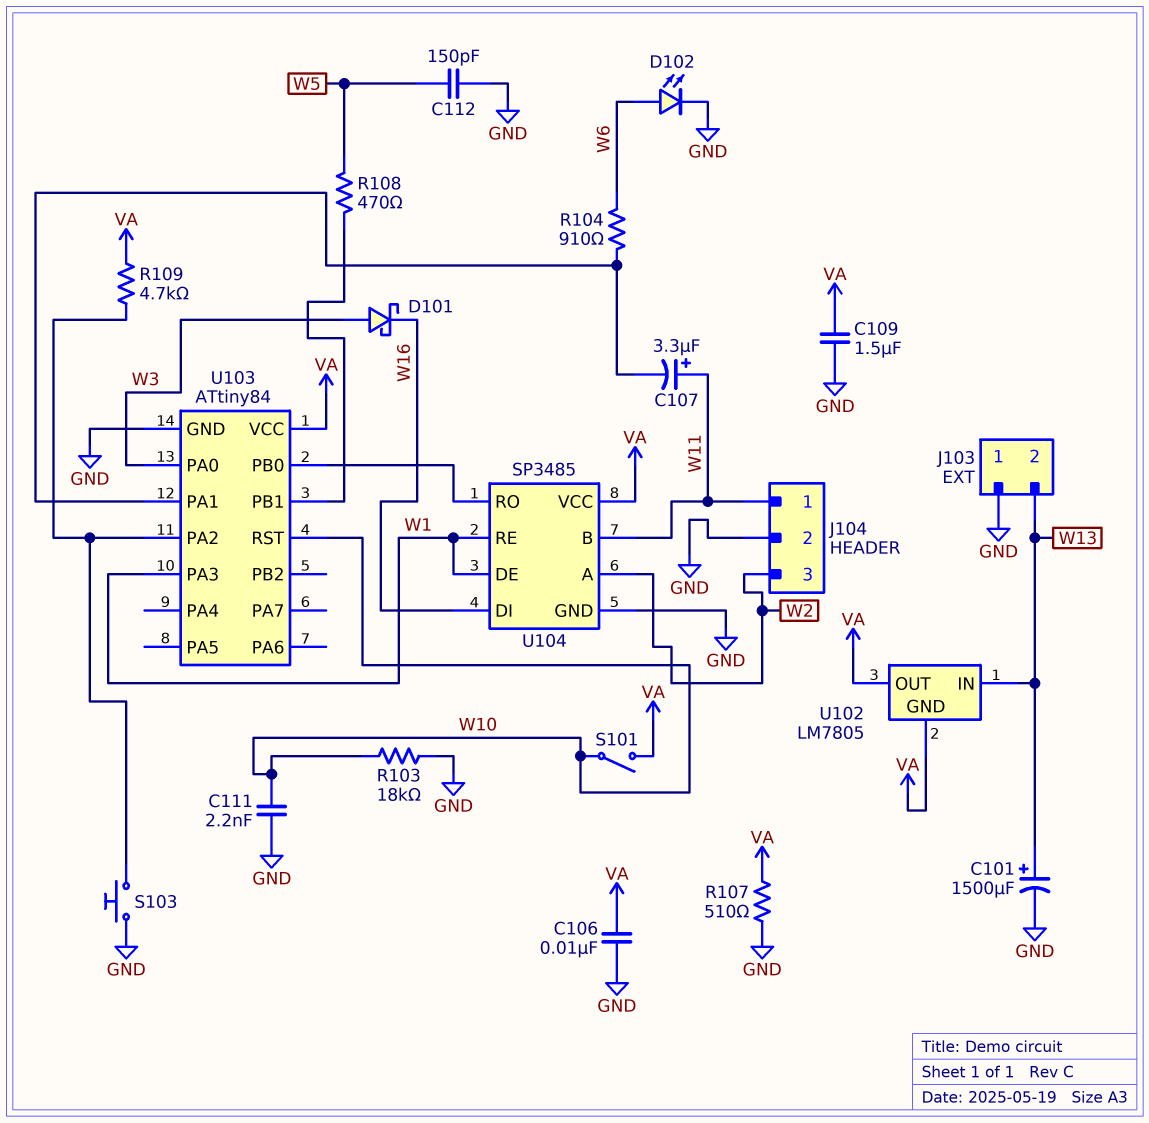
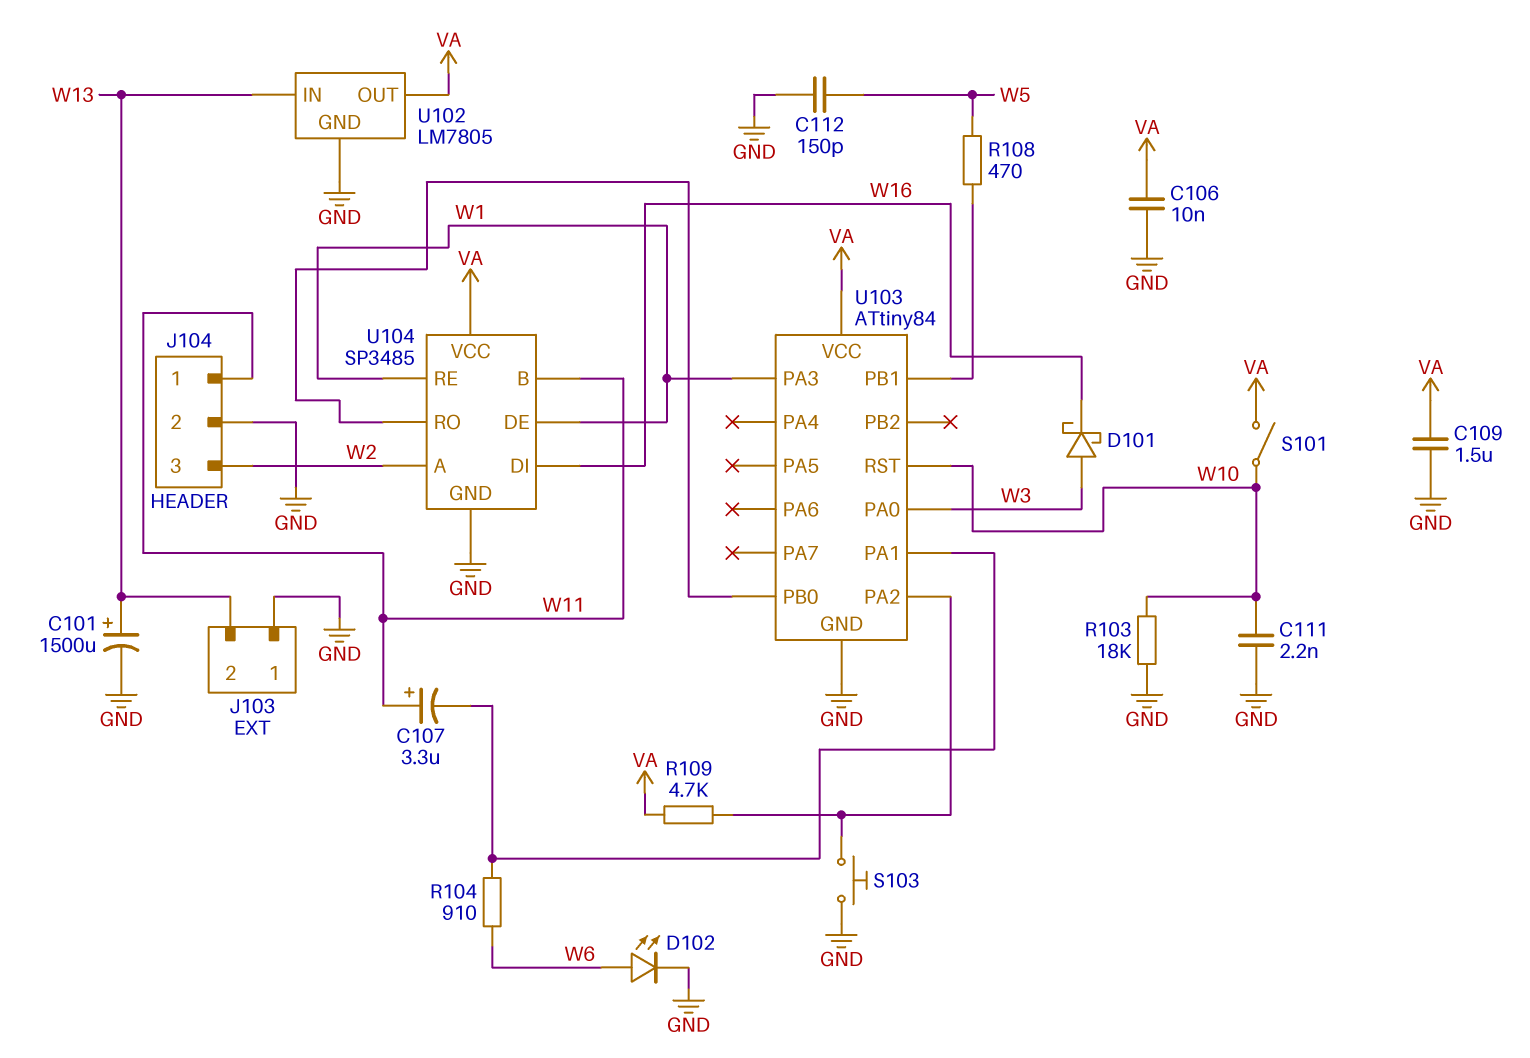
R107: 510 (GND, VA) -> none
U102 pin GND: VA -> GND

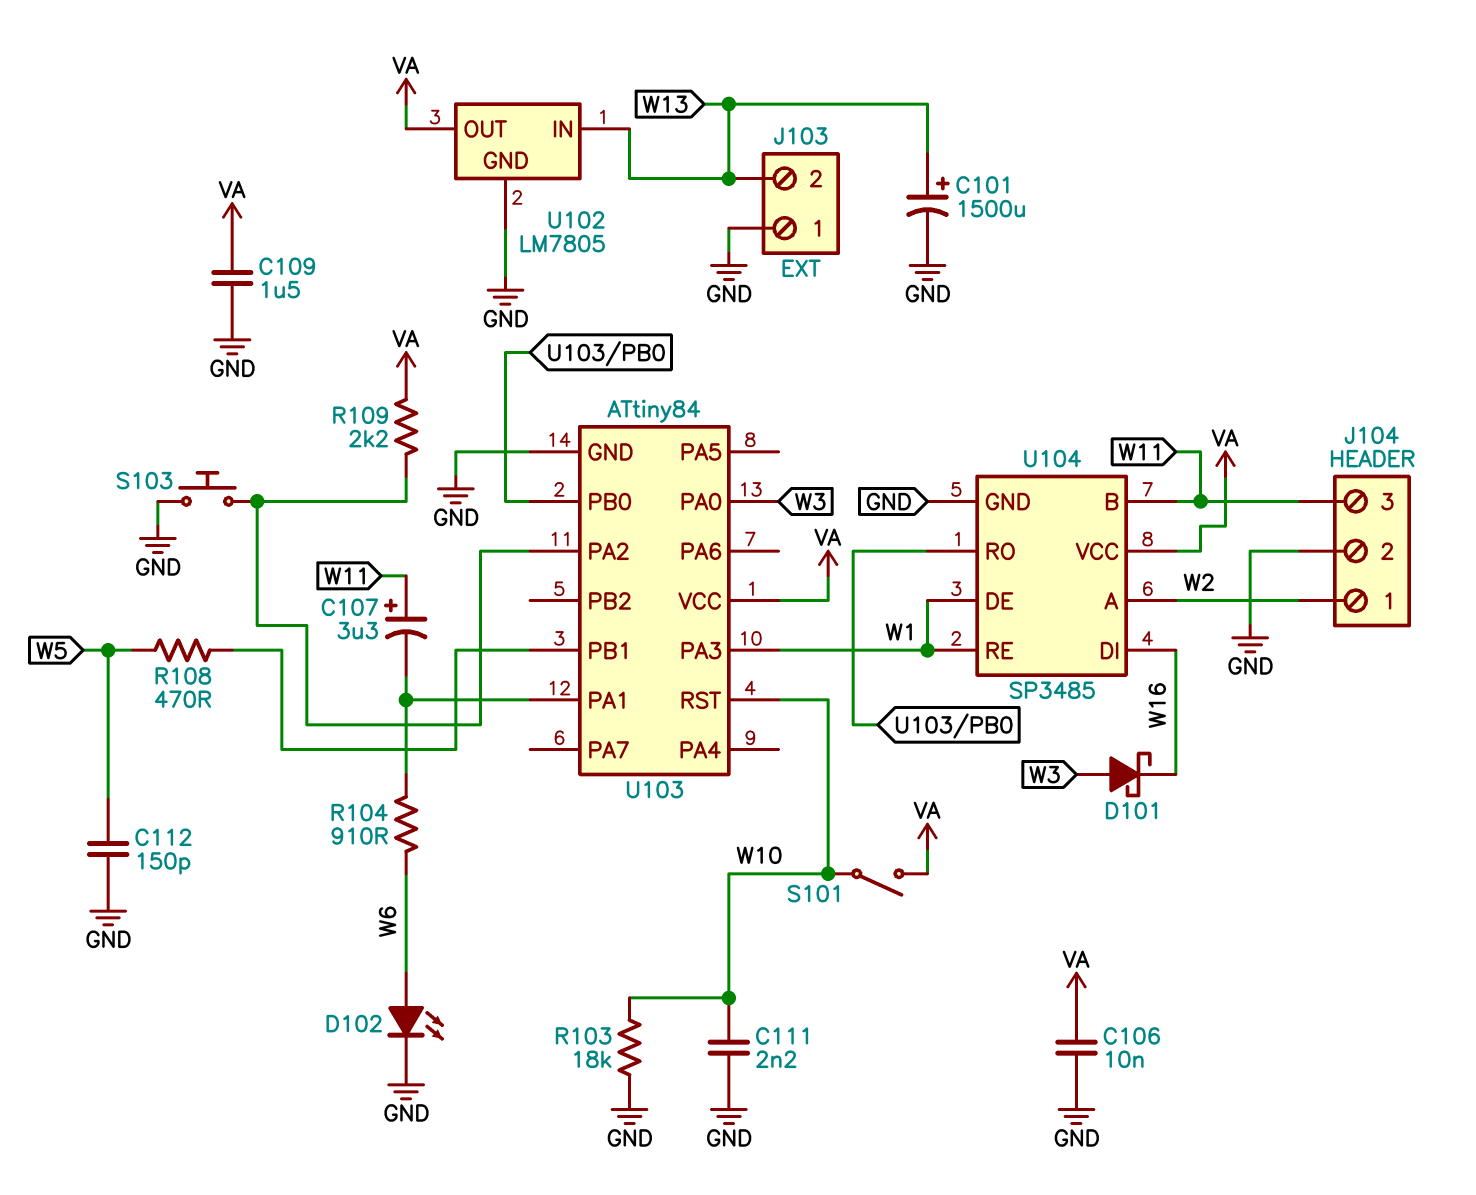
J104 pin 1: W11 -> W2
J104 pin 3: W2 -> W11
R109: 4.7k (U103/PA2, VA) -> 2.2k (U103/PA2, VA)

